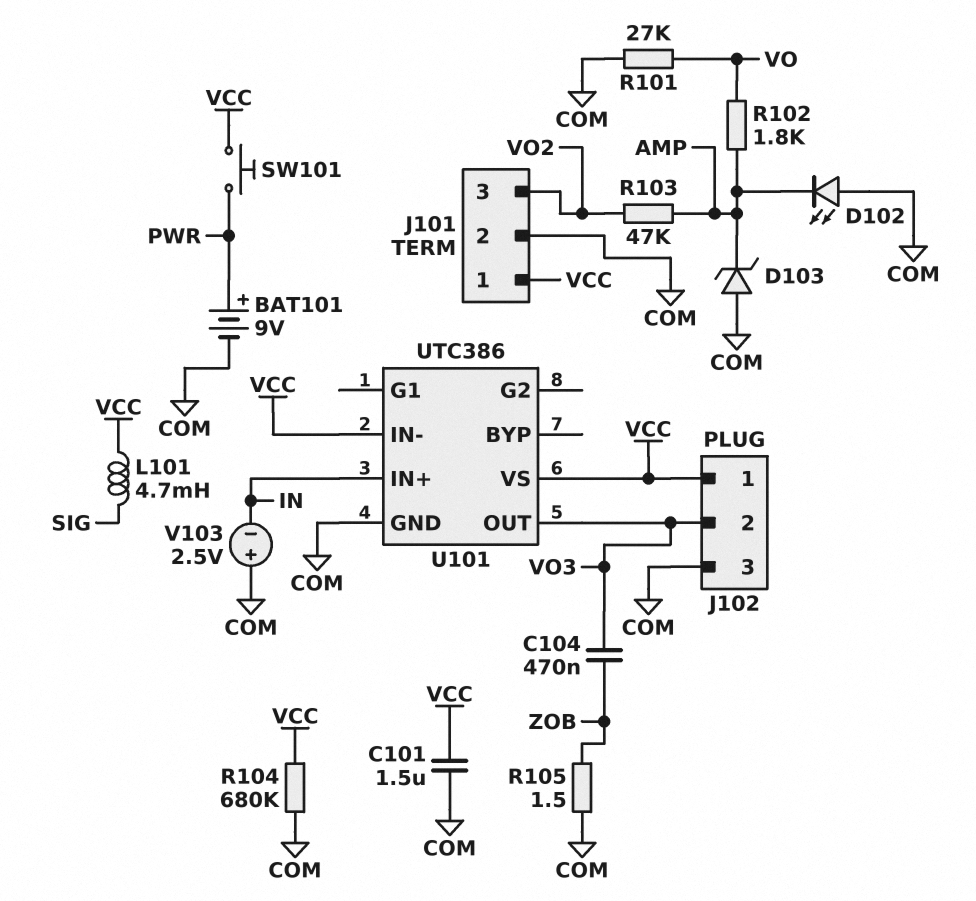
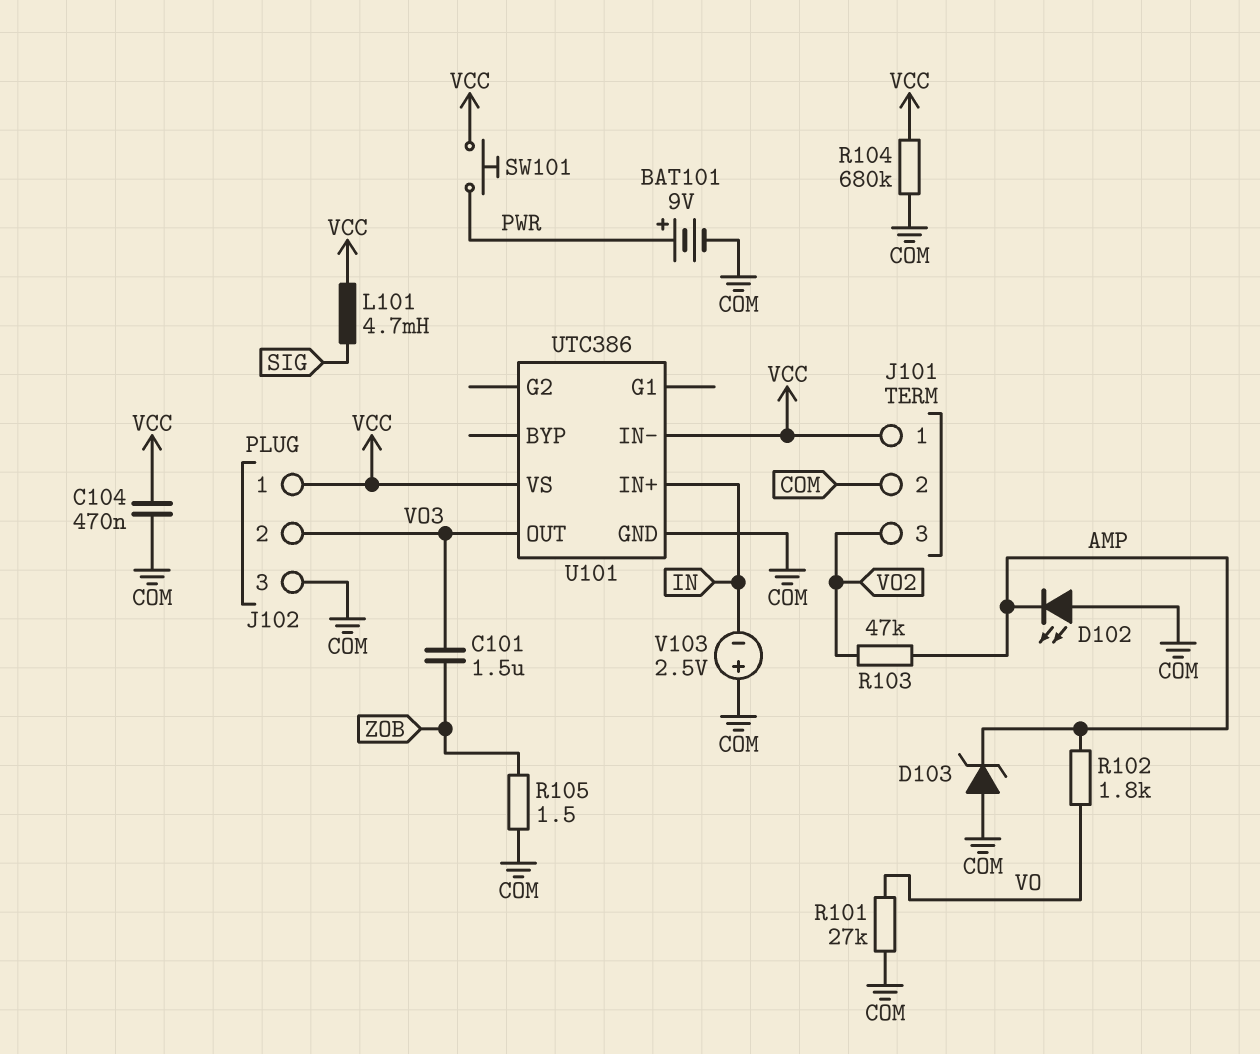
C101: 1.5uF (COM, VCC) -> 1.5uF (VO3, ZOB)
C104: 470nF (VO3, ZOB) -> 470nF (COM, VCC)

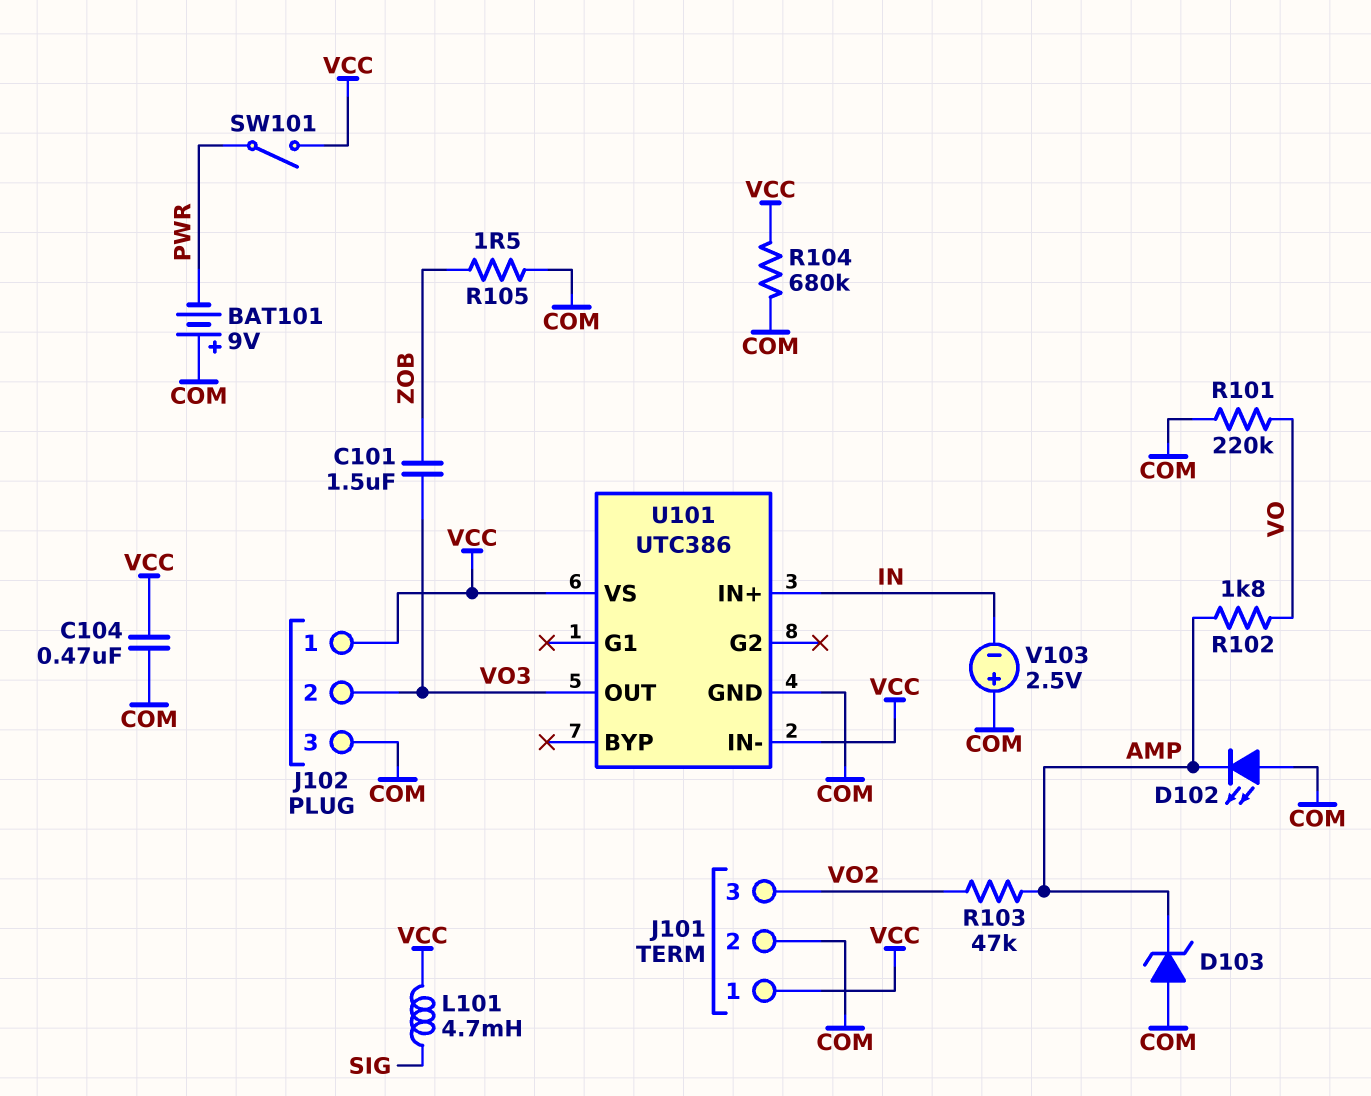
BAT101: 9V (plus PWR, minus COM) -> 9V (plus COM, minus PWR)
R101: 27k (COM, VO) -> 220k (COM, VO)
SW101: button (PWR, VCC) -> switch (PWR, VCC)

